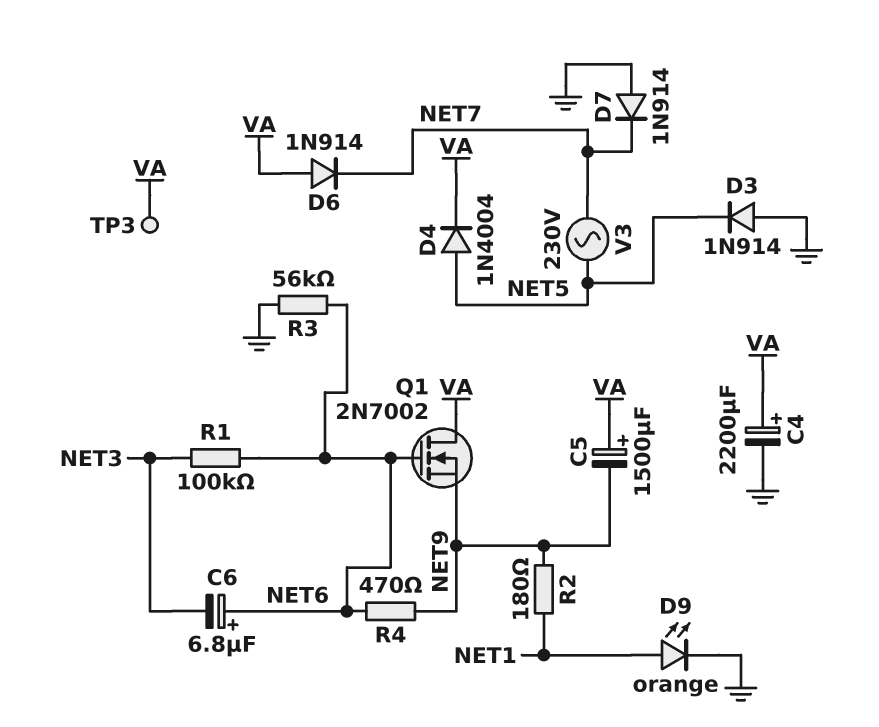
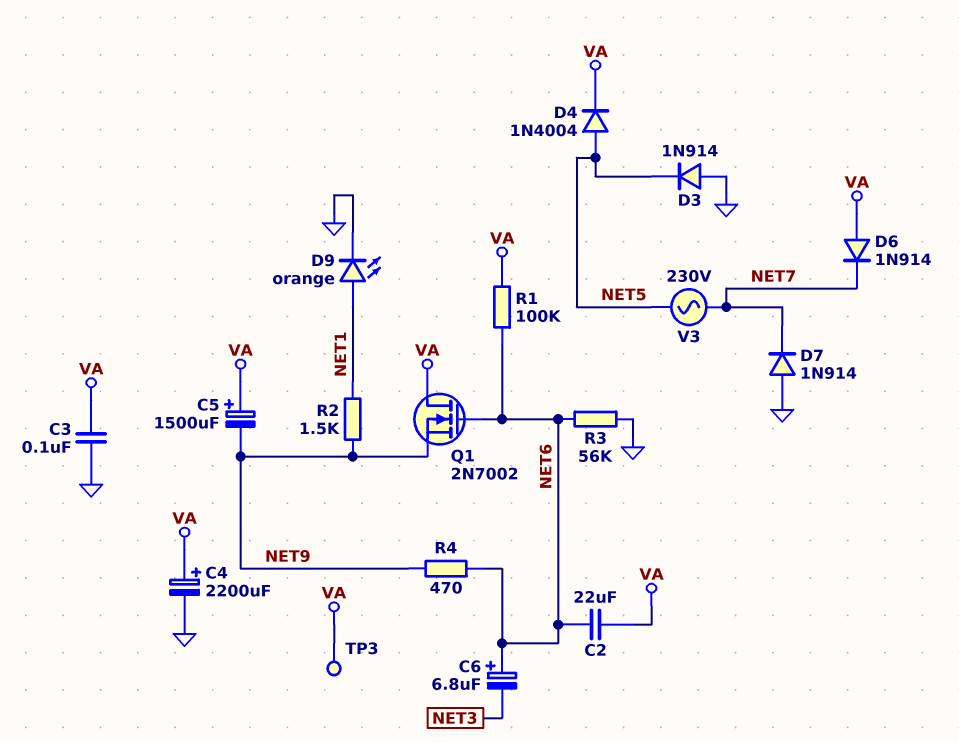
C2: none -> 22uF (NET6, VA)
C3: none -> 100nF (GND, VA)
R1: 100k (NET3, NET6) -> 100k (NET6, VA)
R2: 180 (NET1, NET9) -> 1.5k (NET1, NET9)

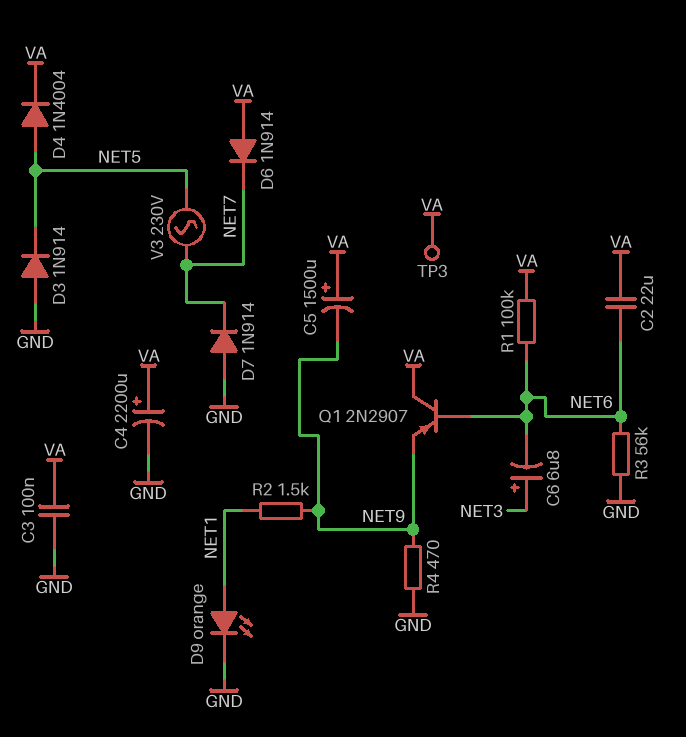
C6: 6.8uF (plus NET6, minus NET3) -> 6.8uF (plus NET3, minus NET6)
Q1: NMOS 2N7002 (G NET6, D VA, S NET9) -> PNP 2N2907 (B NET6, C VA, E NET9)
R4: 470 (NET6, NET9) -> 470 (GND, NET9)

